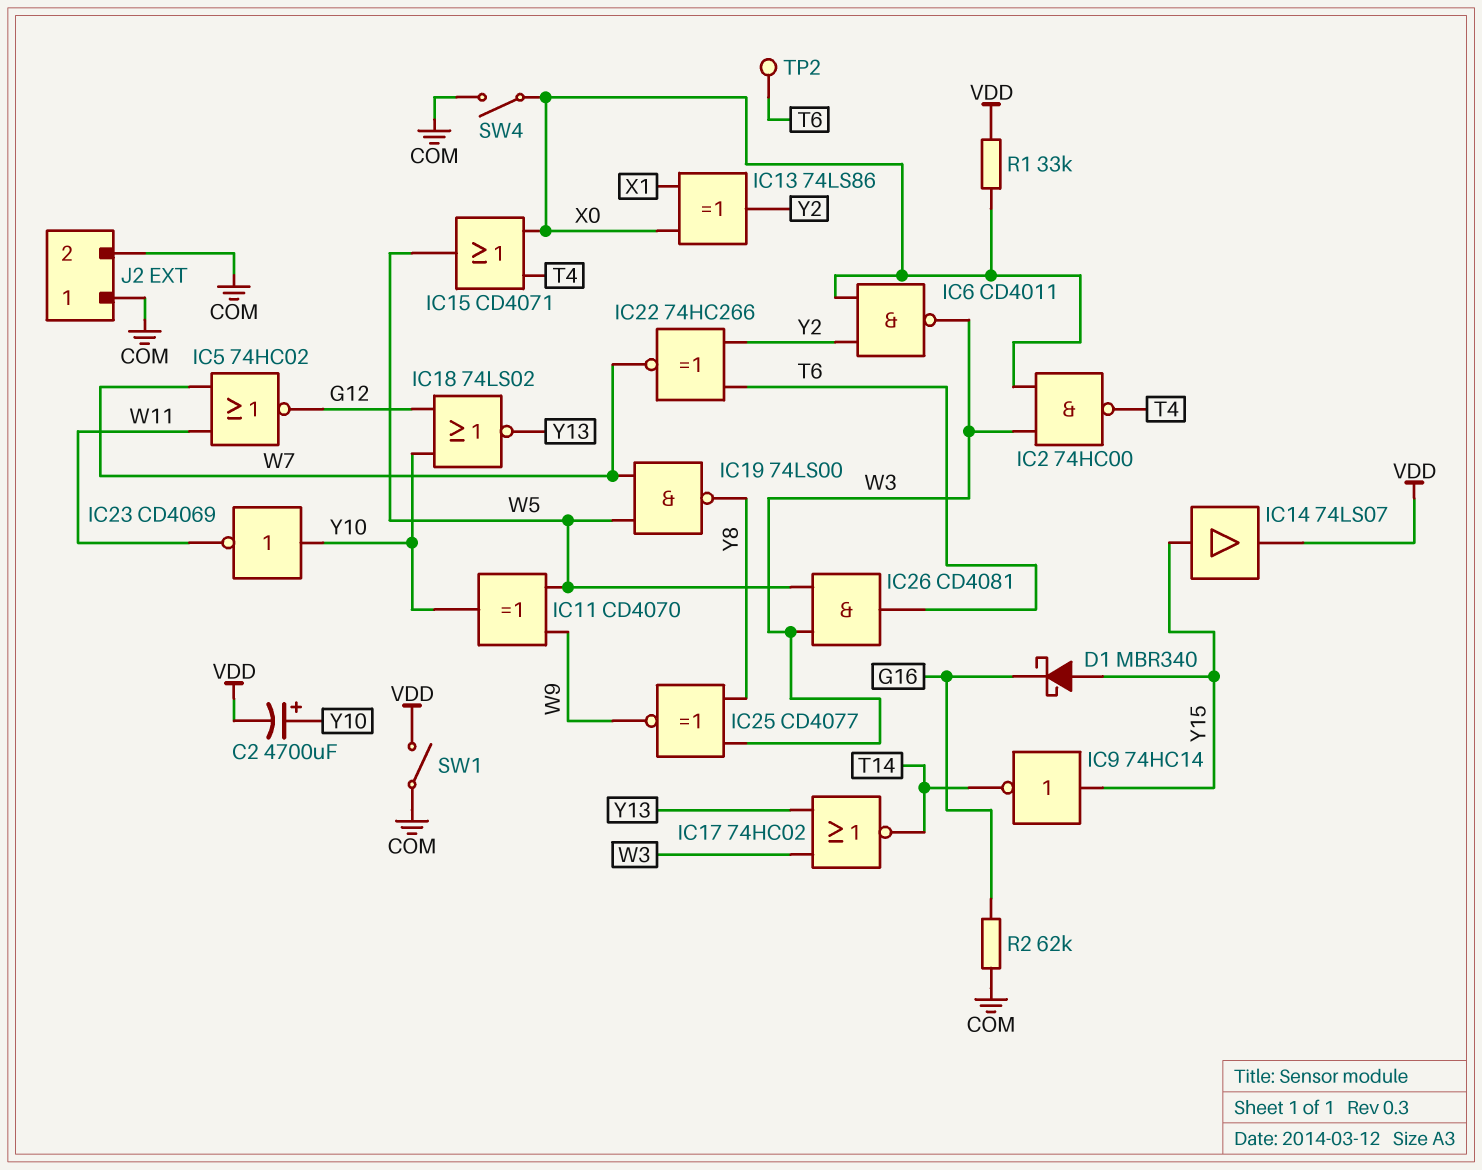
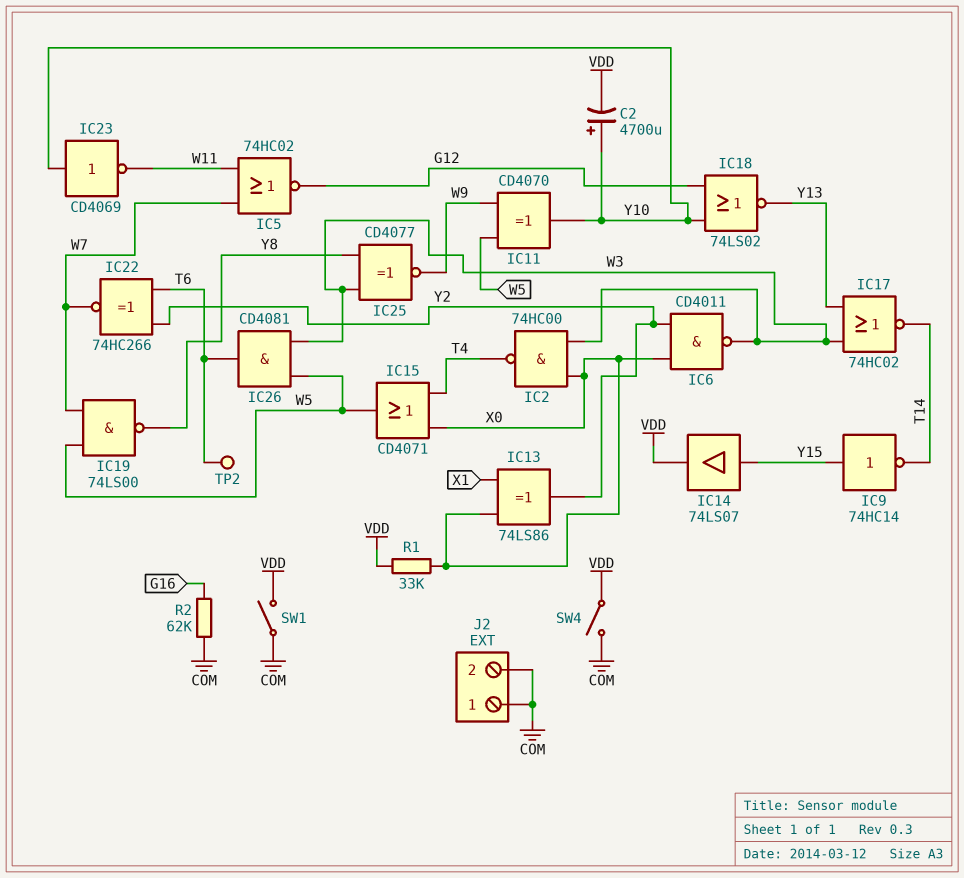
D1: schottky MBR340 (A Y15, K G16) -> none
SW4: switch (COM, X0) -> switch (COM, VDD)

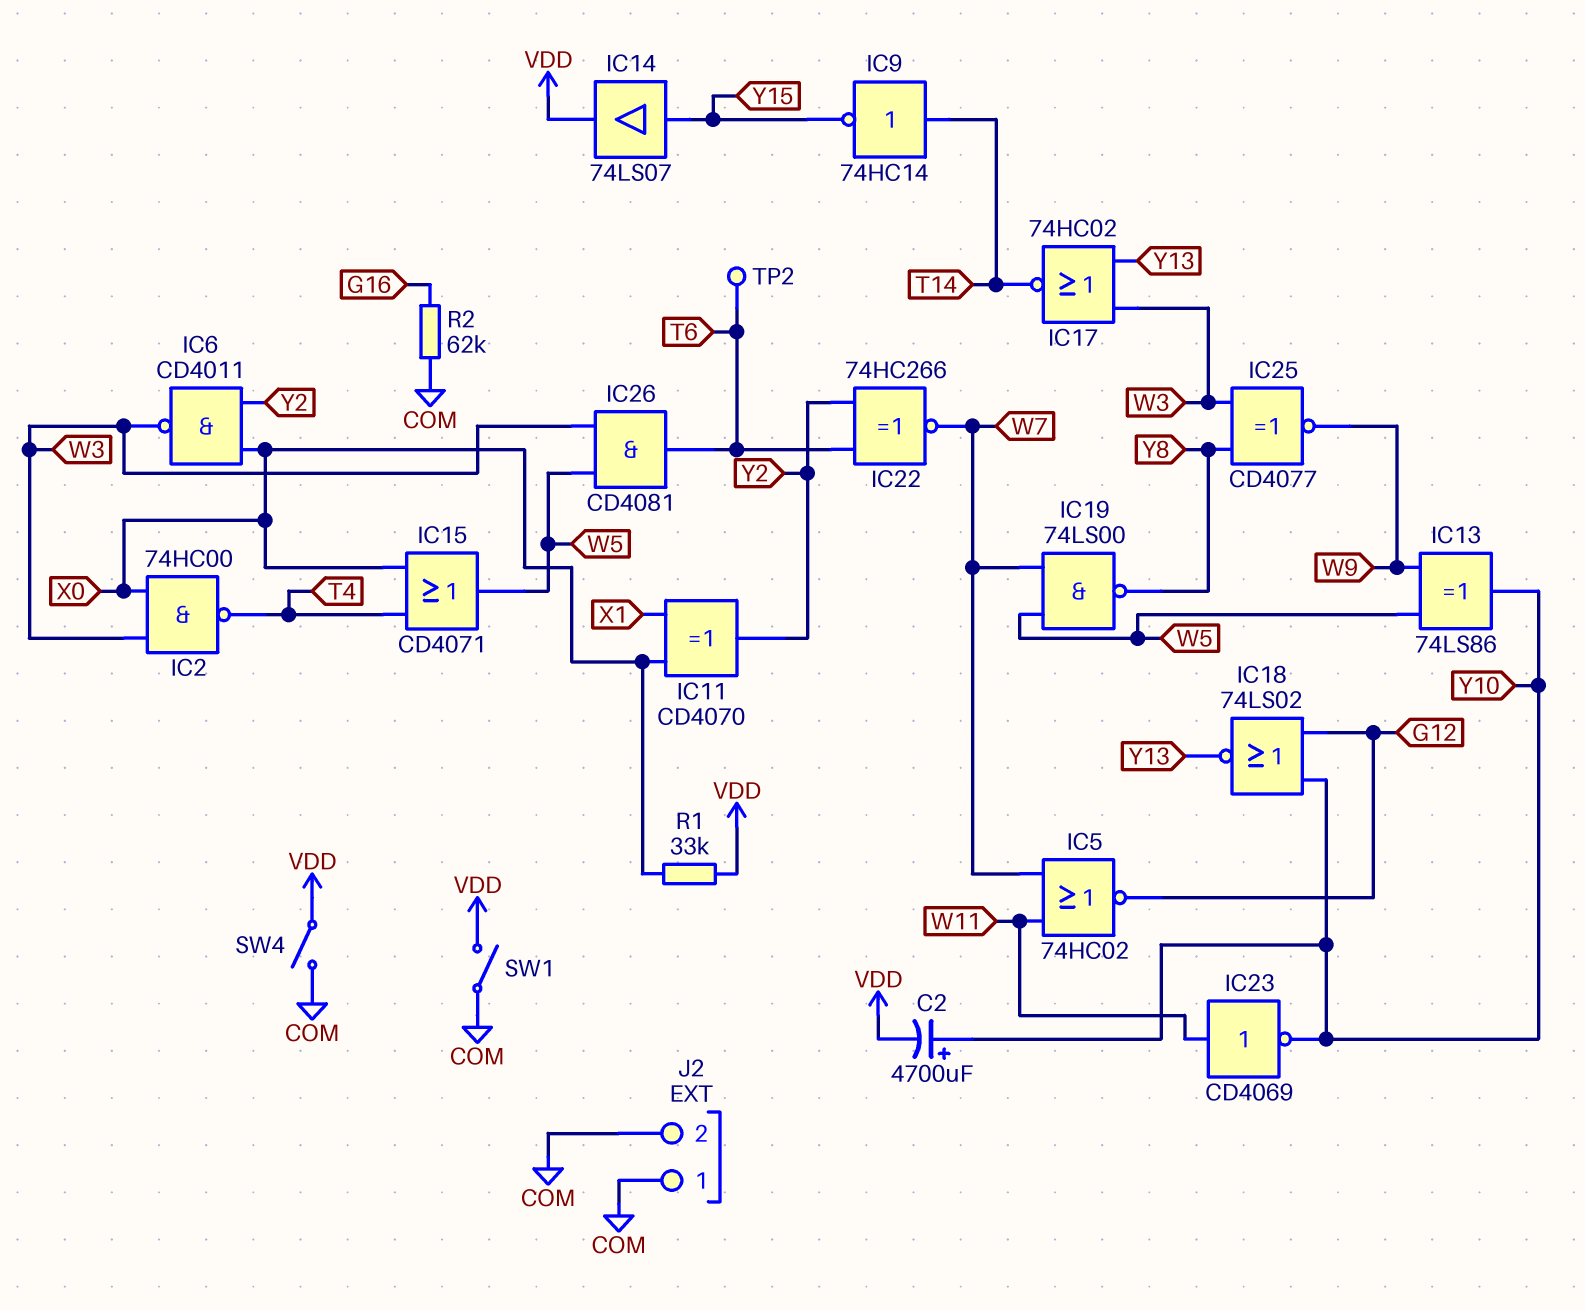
IC9: NOT 74HC14 (in Y15, out T14) -> NOT 74HC14 (in T14, out Y15)
IC11: XOR CD4070 (in W5, in W9, out Y10) -> XOR CD4070 (in X0, in X1, out Y2)
IC13: XOR 74LS86 (in X0, in X1, out Y2) -> XOR 74LS86 (in W5, in W9, out Y10)
IC23: NOT CD4069 (in Y10, out W11) -> NOT CD4069 (in W11, out Y10)

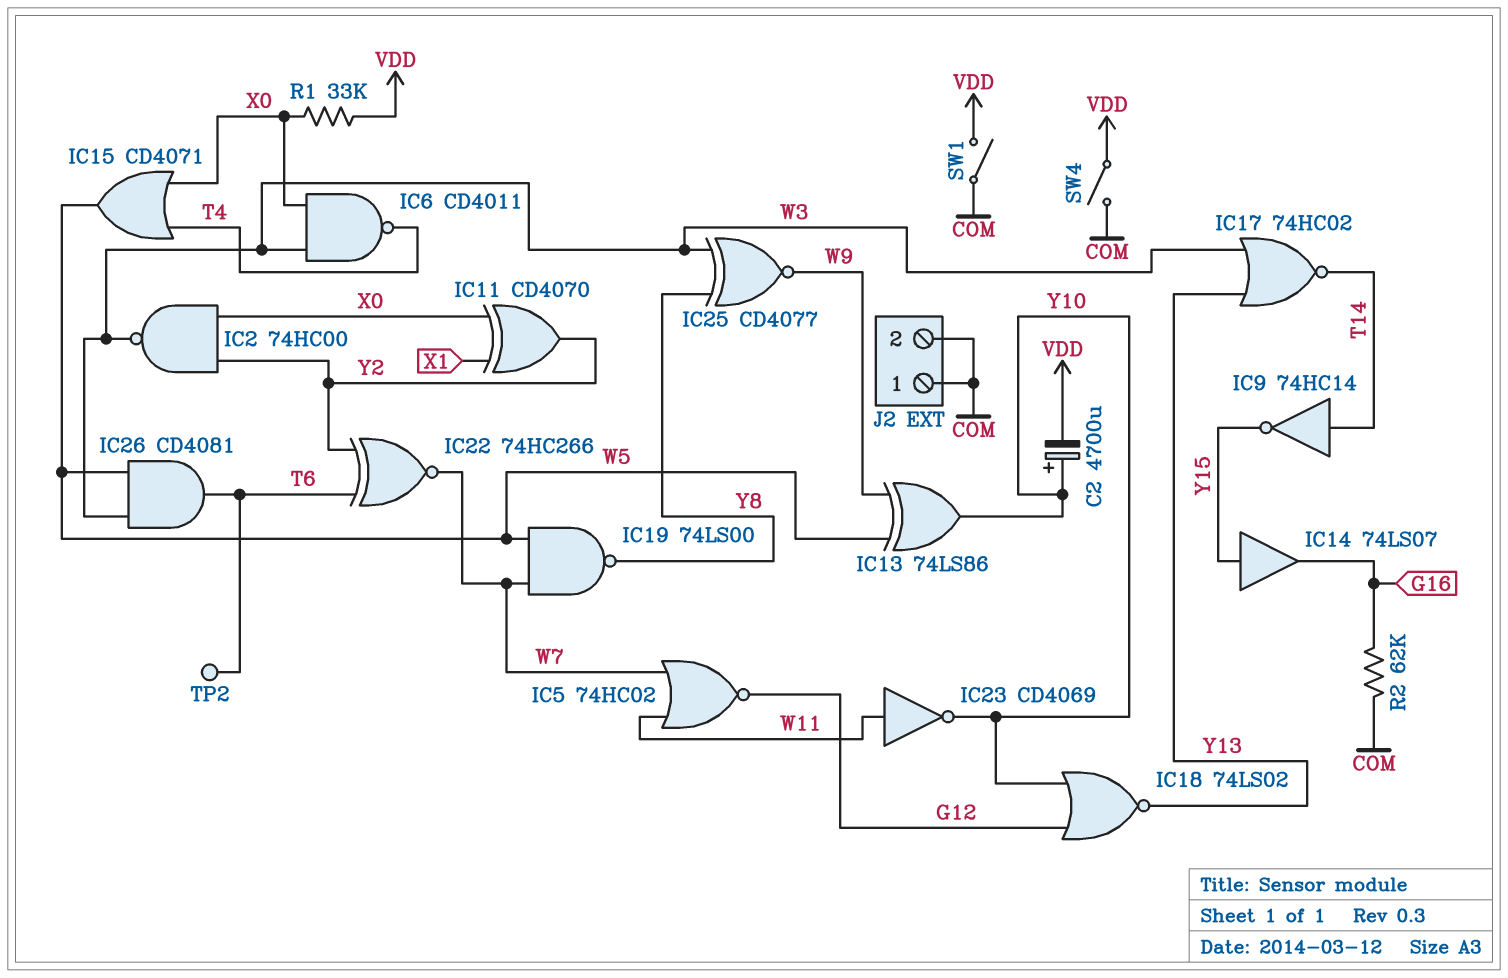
IC2: NAND 74HC00 (in W3, in X0, out T4) -> NAND 74HC00 (in X0, in Y2, out W3)
IC6: NAND CD4011 (in X0, in Y2, out W3) -> NAND CD4011 (in W3, in X0, out T4)
IC14: buffer 74LS07 (in Y15, out VDD) -> buffer 74LS07 (in Y15, out G16)

